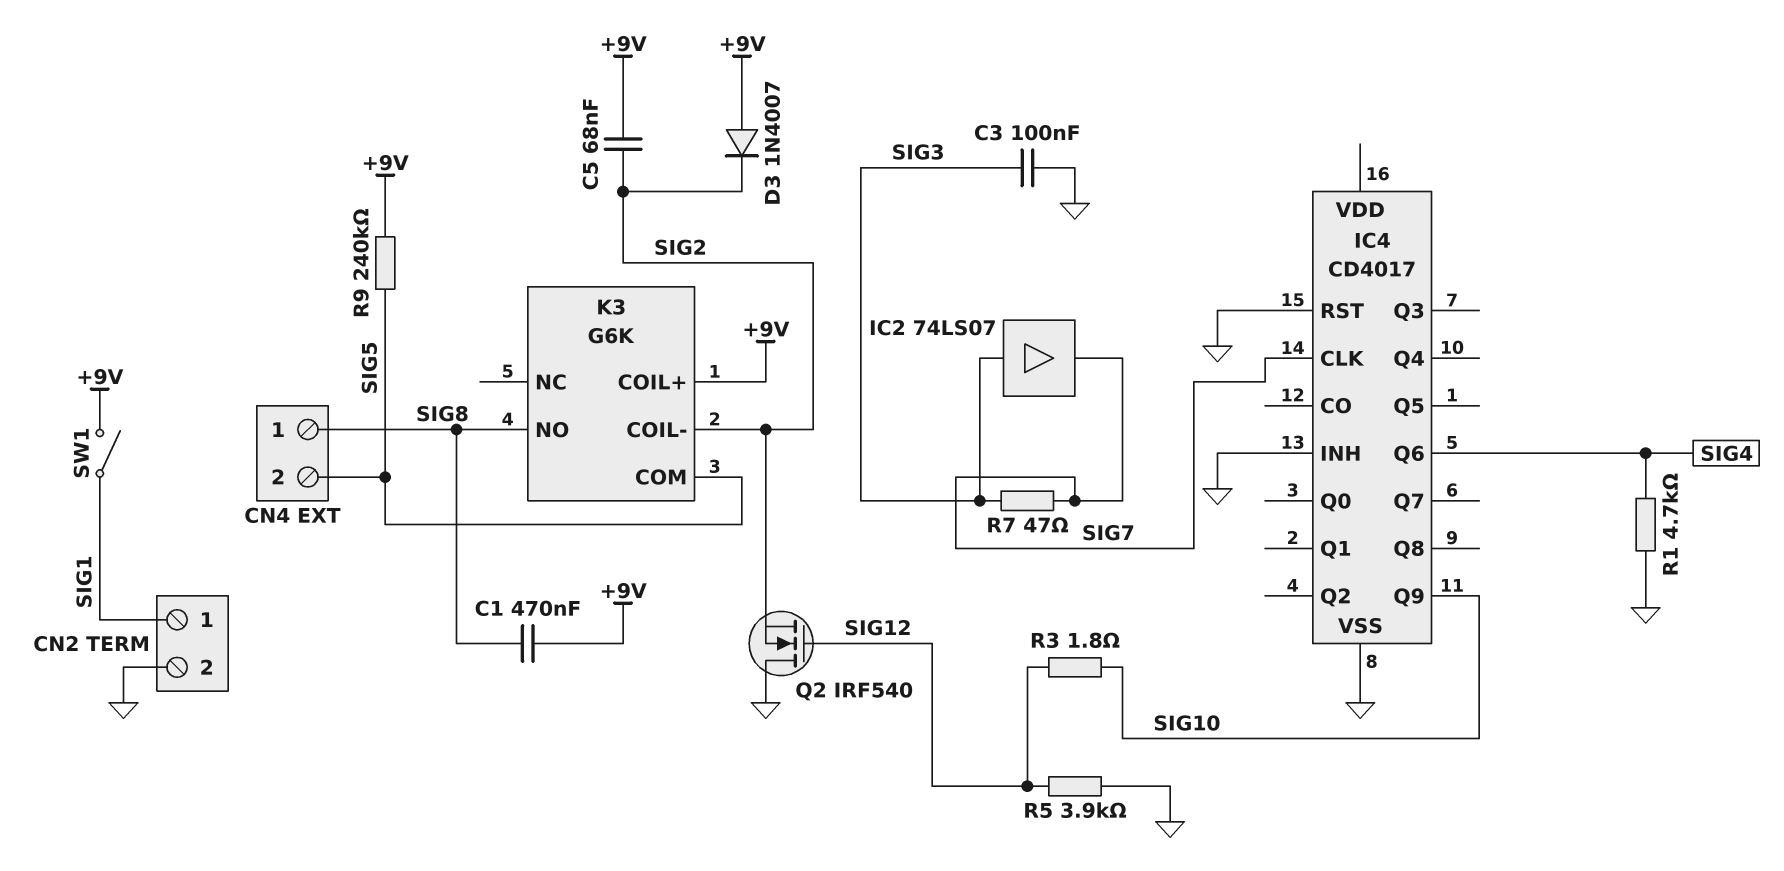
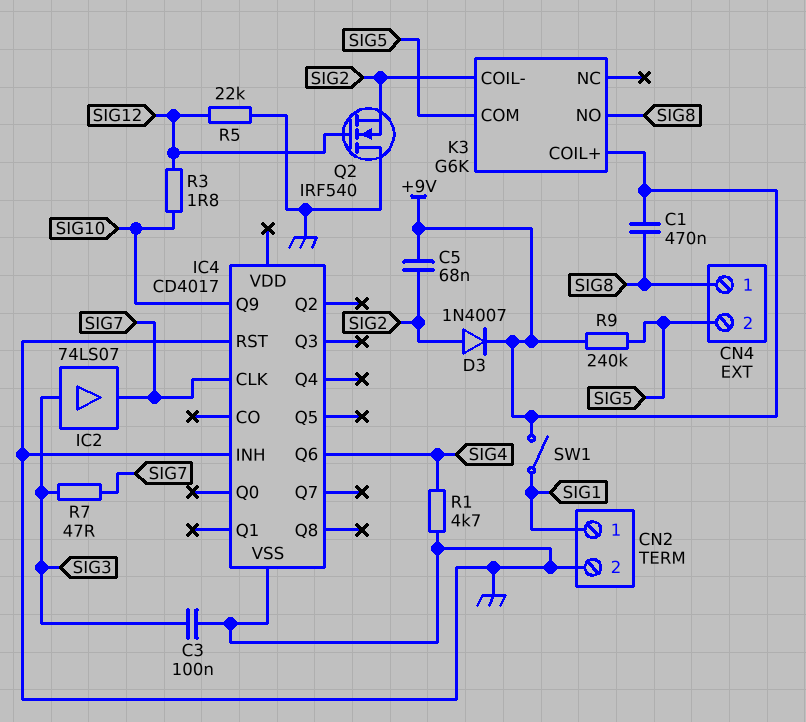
D3: diode 1N4007 (A +9V, K SIG2) -> diode 1N4007 (A SIG2, K +9V)
R5: 3.9k (GND, SIG12) -> 22k (GND, SIG12)

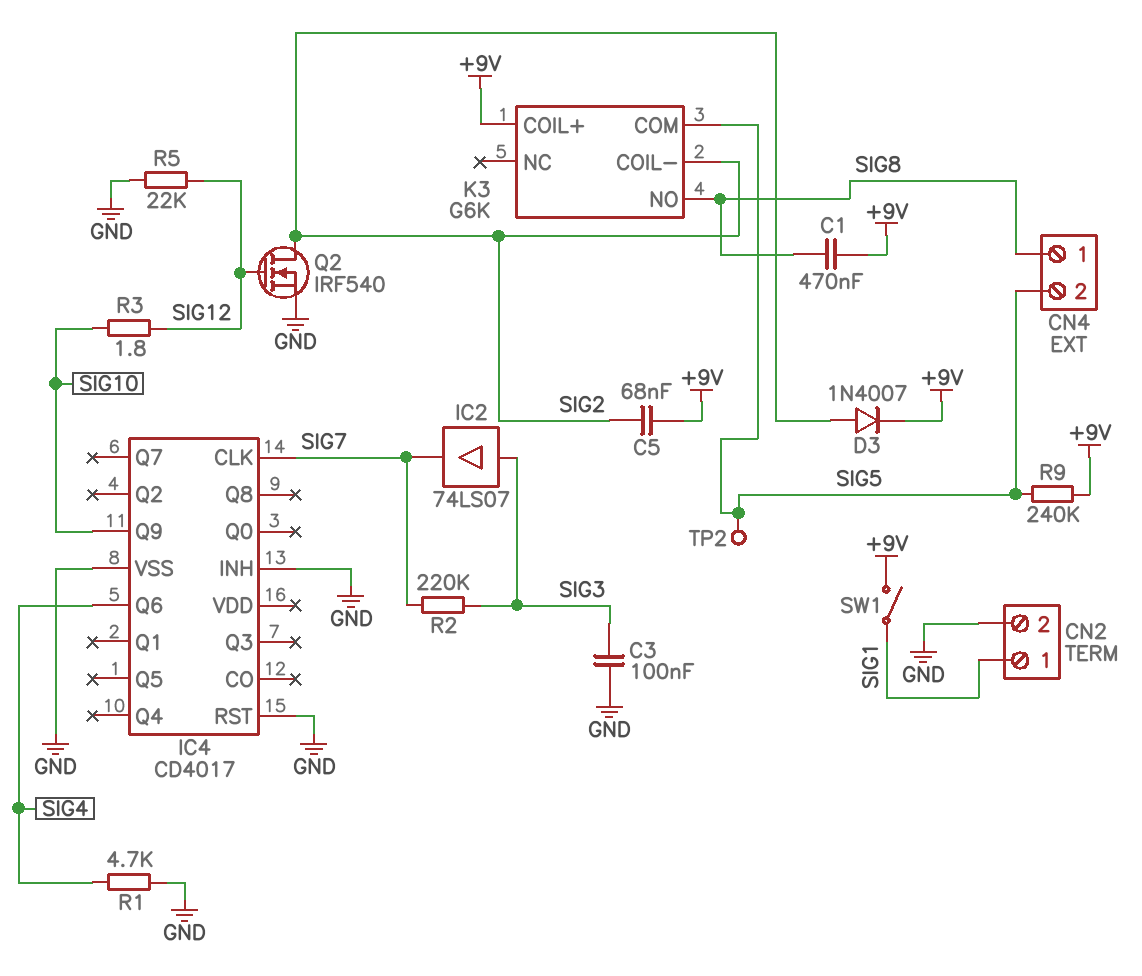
Q2: NMOS IRF540 (G SIG12, D GND, S SIG2) -> NMOS IRF540 (G SIG12, D SIG2, S GND)
R2: none -> 220k (SIG3, SIG7)
R7: 47 (SIG3, SIG7) -> none
TP2: none -> test point (SIG5)

